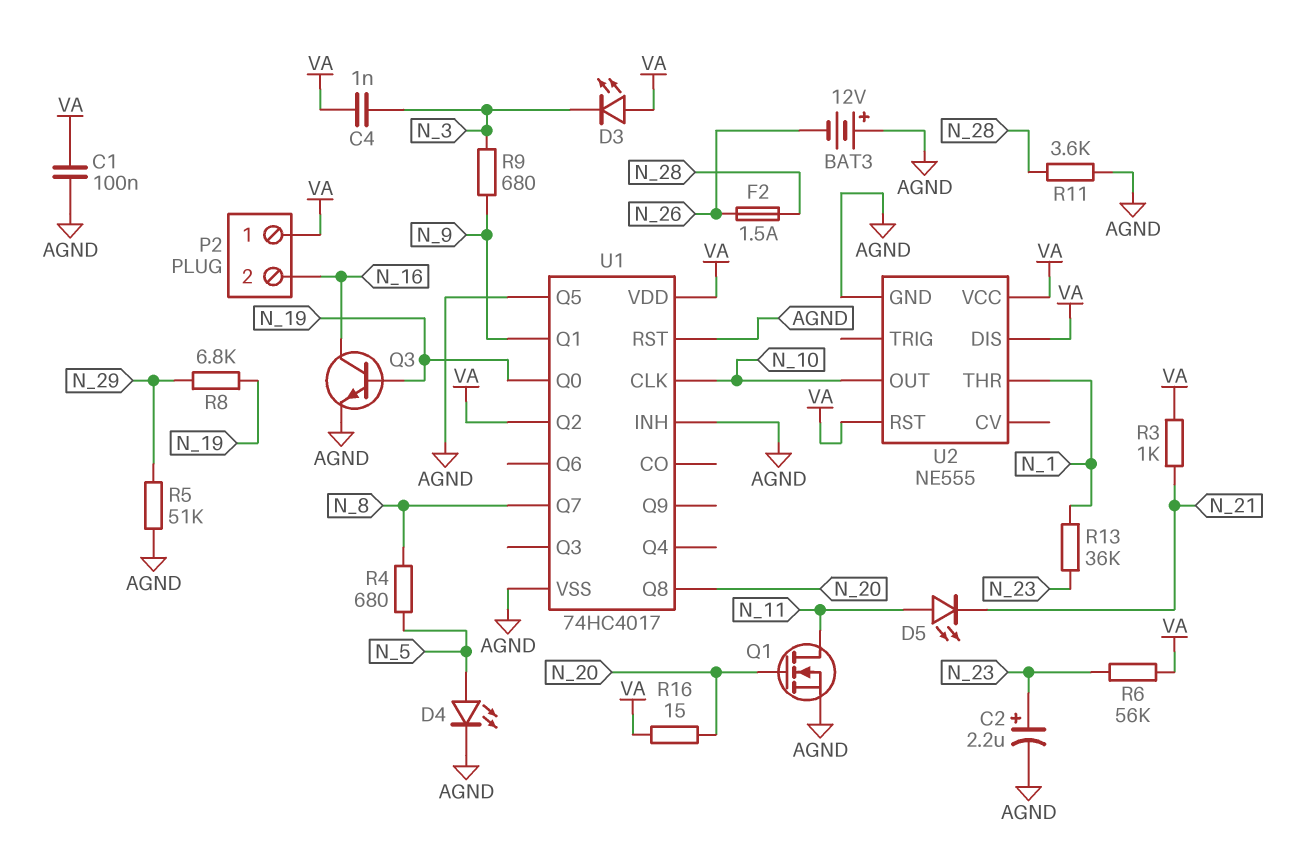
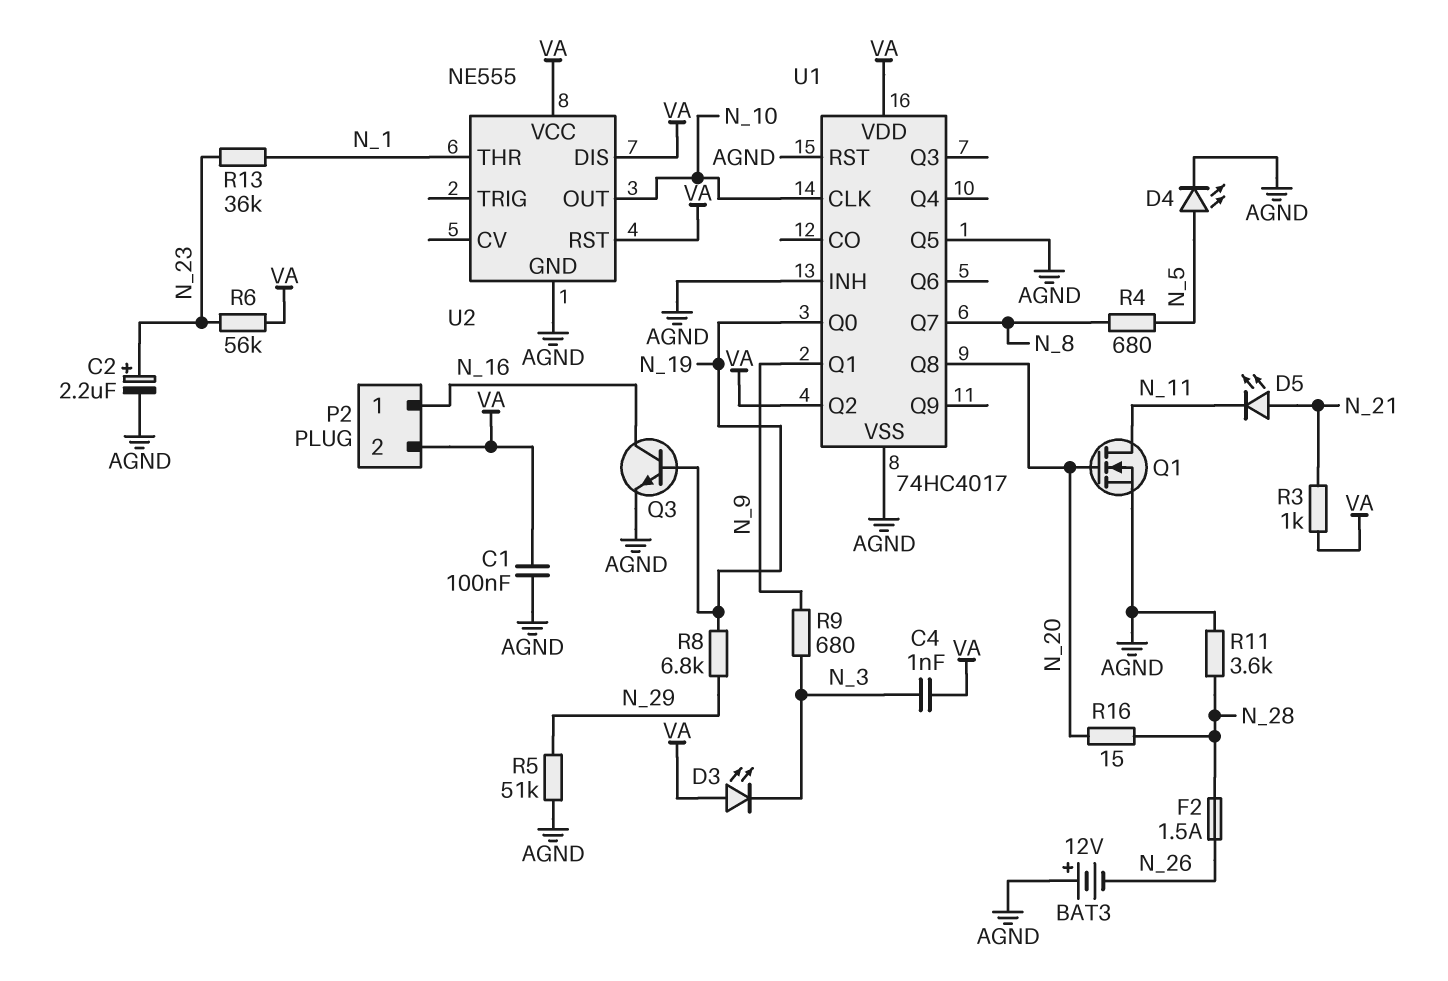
D5: LED (A N_11, K N_21) -> LED (A N_21, K N_11)
P2 pin 1: VA -> N_16
P2 pin 2: N_16 -> VA
R16: 15 (N_20, VA) -> 15 (N_20, N_28)

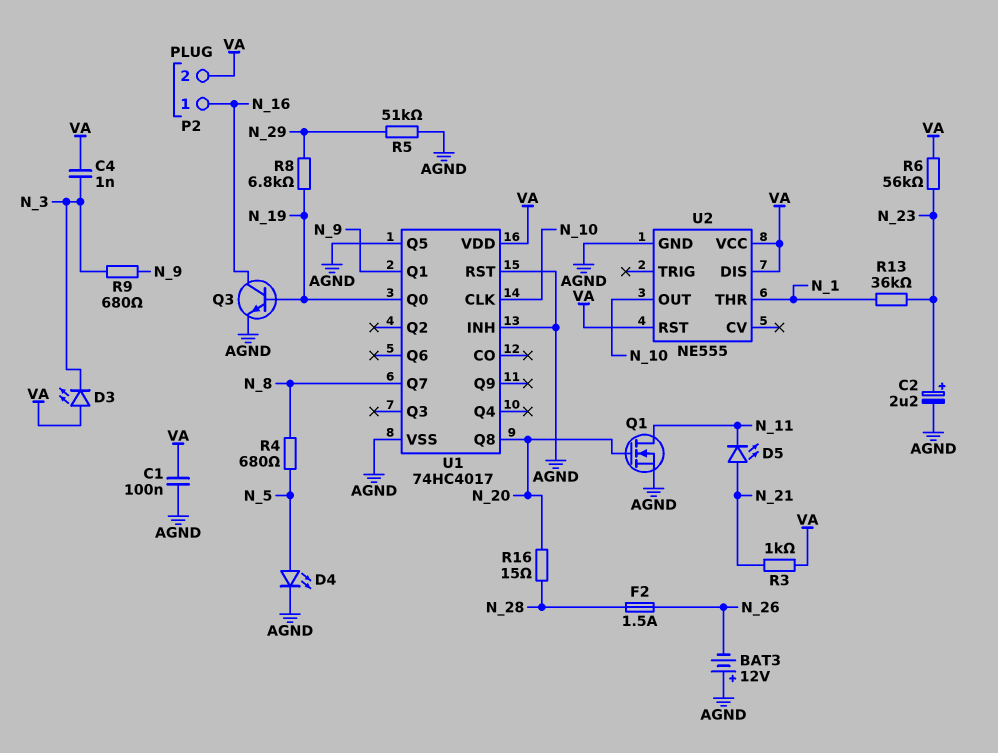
R11: 3.6k (AGND, N_28) -> none
U1 pin Q2: VA -> none

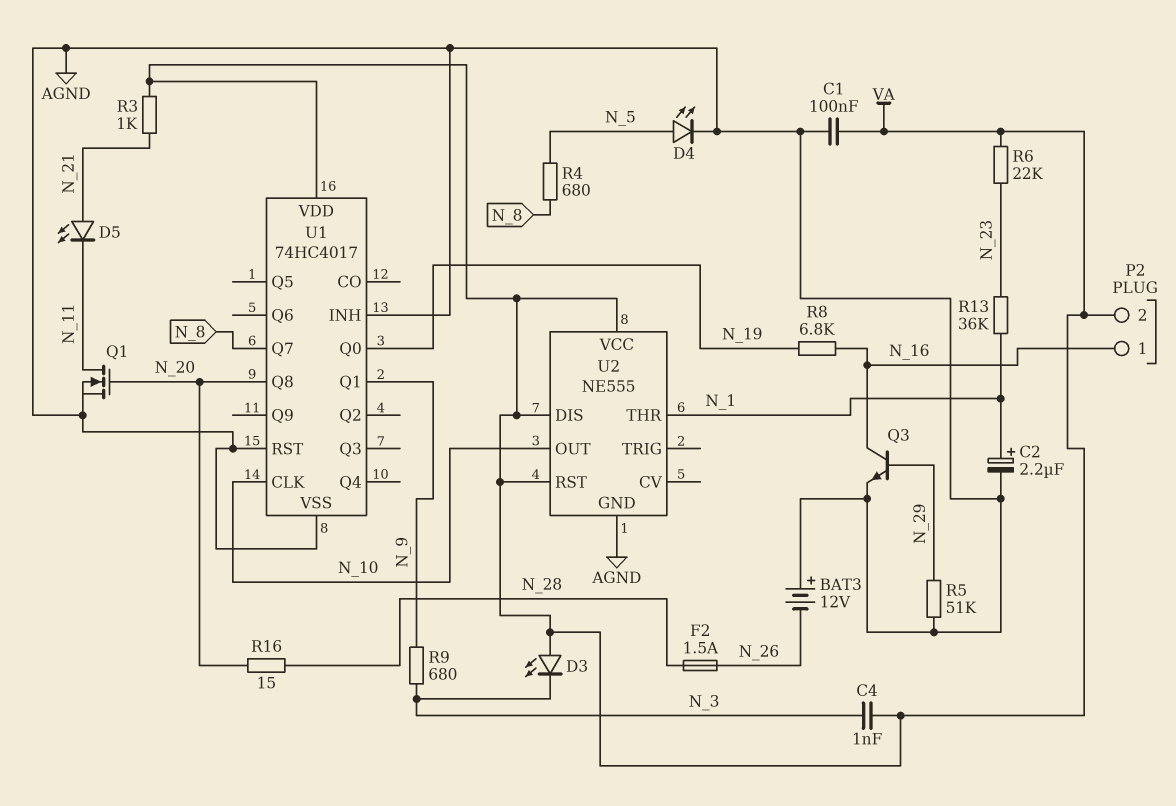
C2: 2.2uF (plus N_23, minus AGND) -> 2.2uF (plus N_1, minus AGND)
Q3: NPN (B N_19, C N_16, E AGND) -> NPN (B N_29, C N_16, E AGND)
R6: 56k (N_23, VA) -> 22k (N_23, VA)
R8: 6.8k (N_19, N_29) -> 6.8k (N_16, N_19)
U1 pin Q5: AGND -> none

